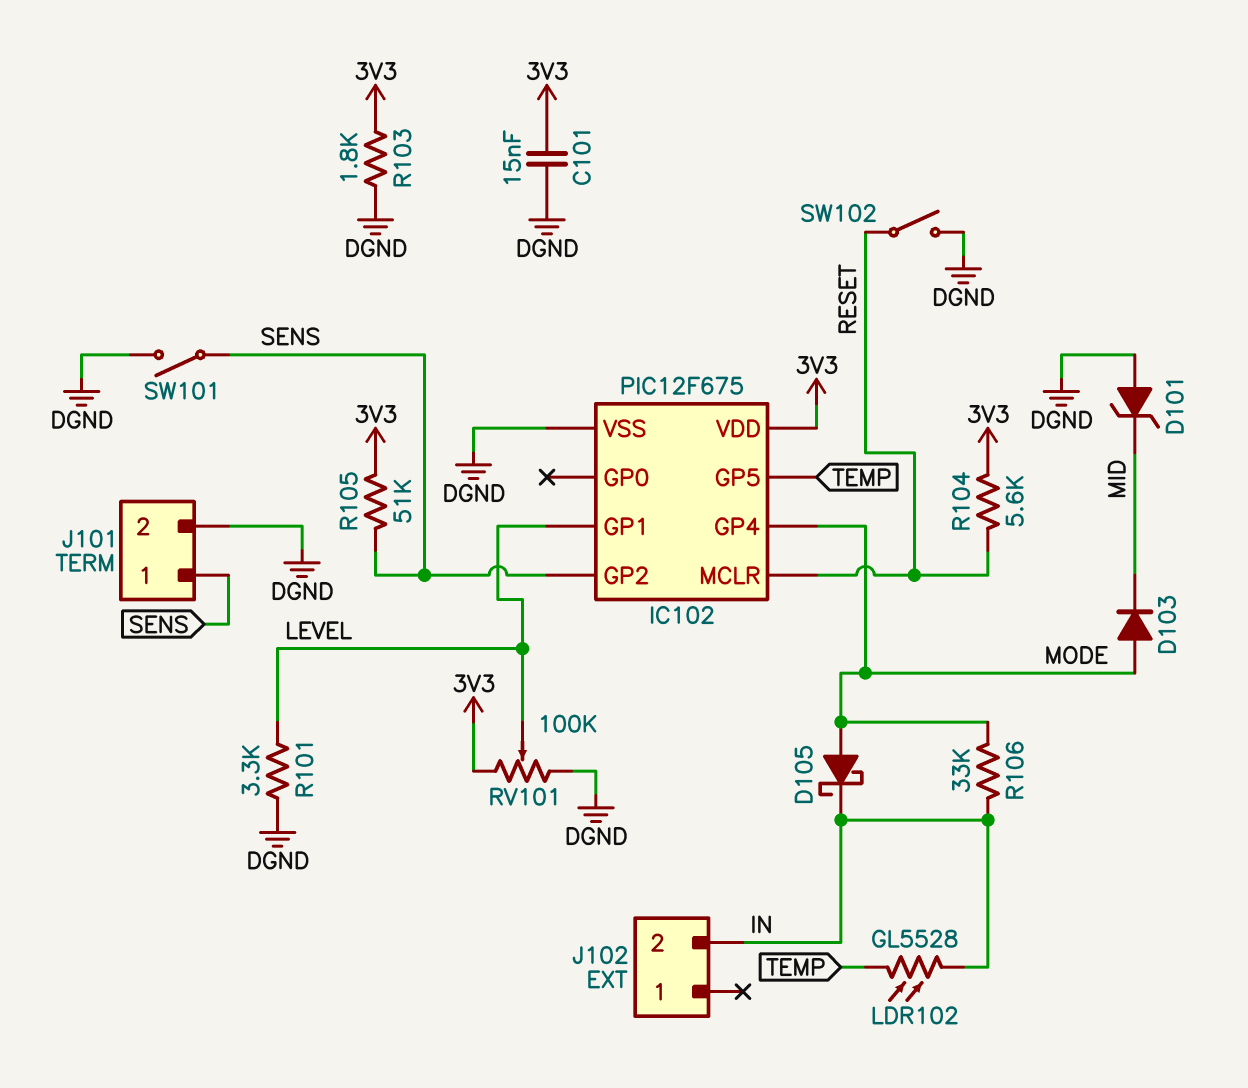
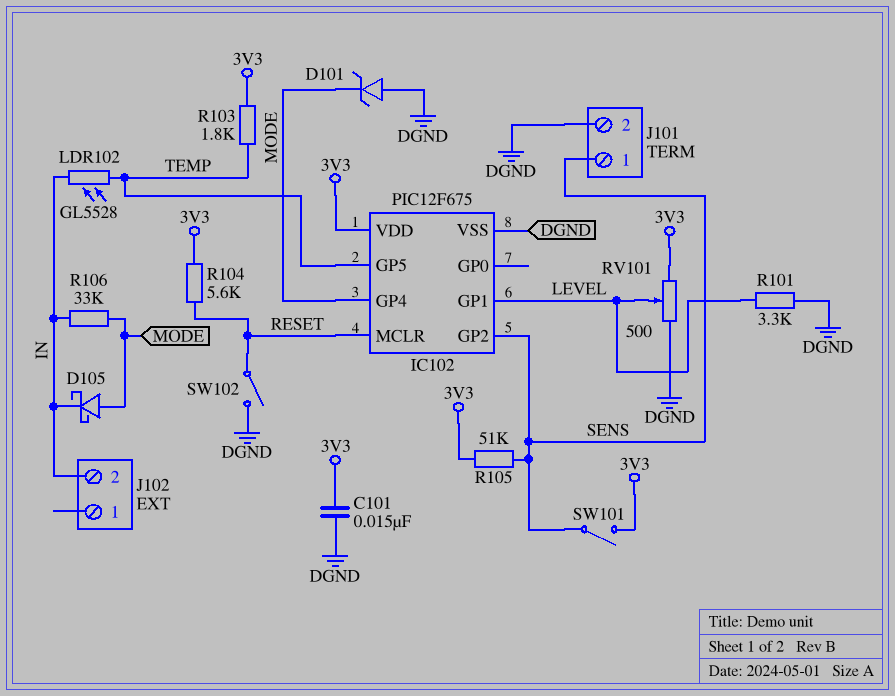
D101: zener (A DGND, K MID) -> zener (A DGND, K MODE)
D103: diode (A MODE, K MID) -> none
R103: 1.8k (3V3, DGND) -> 1.8k (3V3, TEMP)
RV101: 100k (3V3, DGND, wiper LEVEL) -> 500 (3V3, DGND, wiper LEVEL)
SW101: switch (DGND, SENS) -> switch (3V3, SENS)

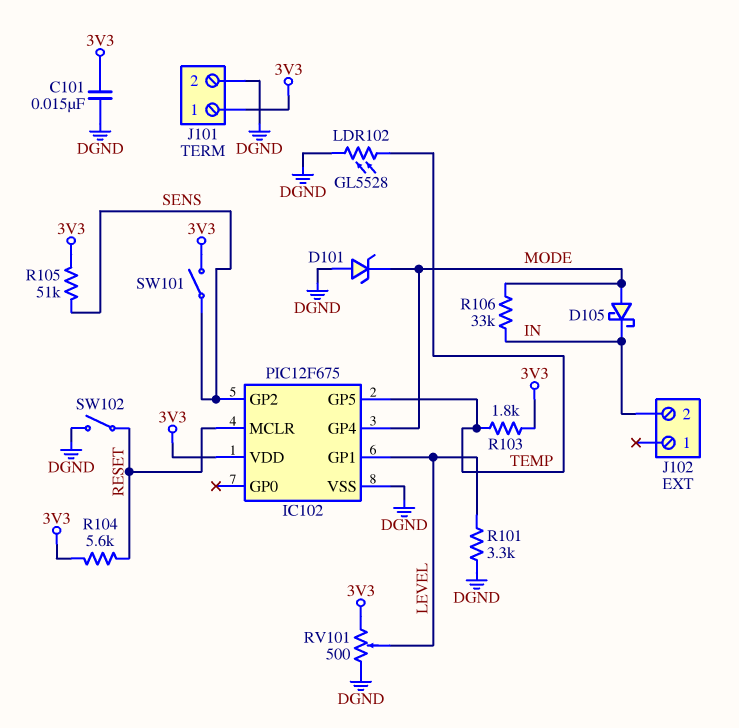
J101 pin 1: SENS -> 3V3
LDR102: GL5528 (IN, TEMP) -> GL5528 (DGND, TEMP)

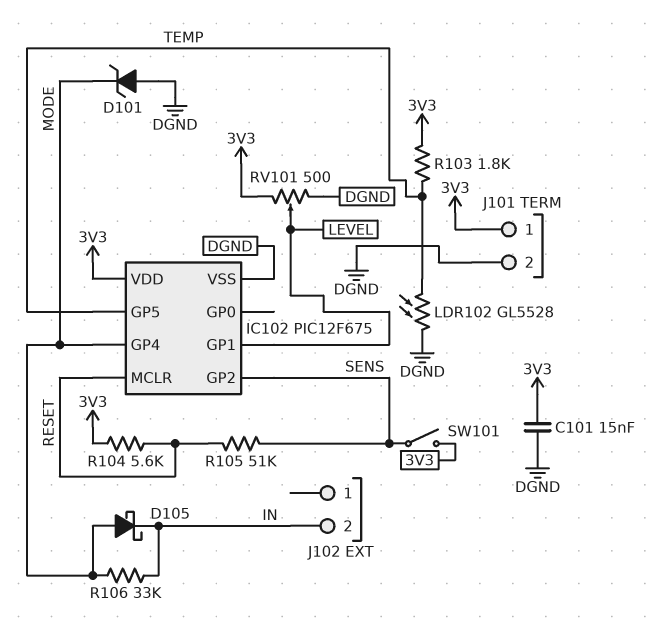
R101: 3.3k (DGND, LEVEL) -> none
R105: 51k (3V3, SENS) -> 51k (RESET, SENS)
SW102: switch (DGND, RESET) -> none

